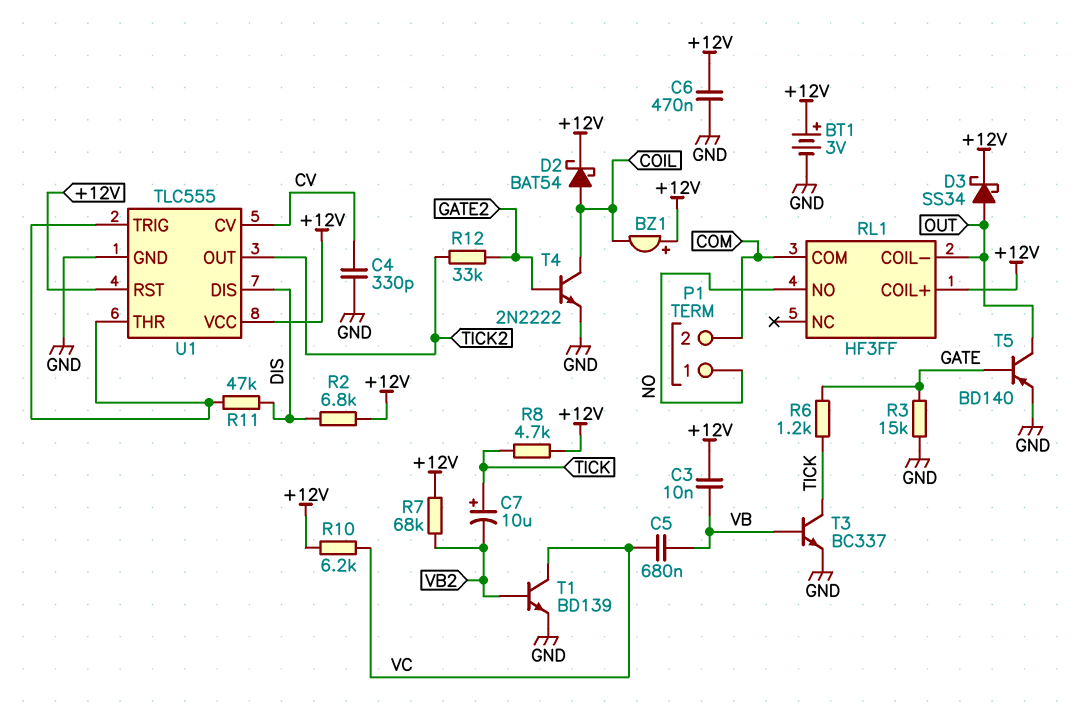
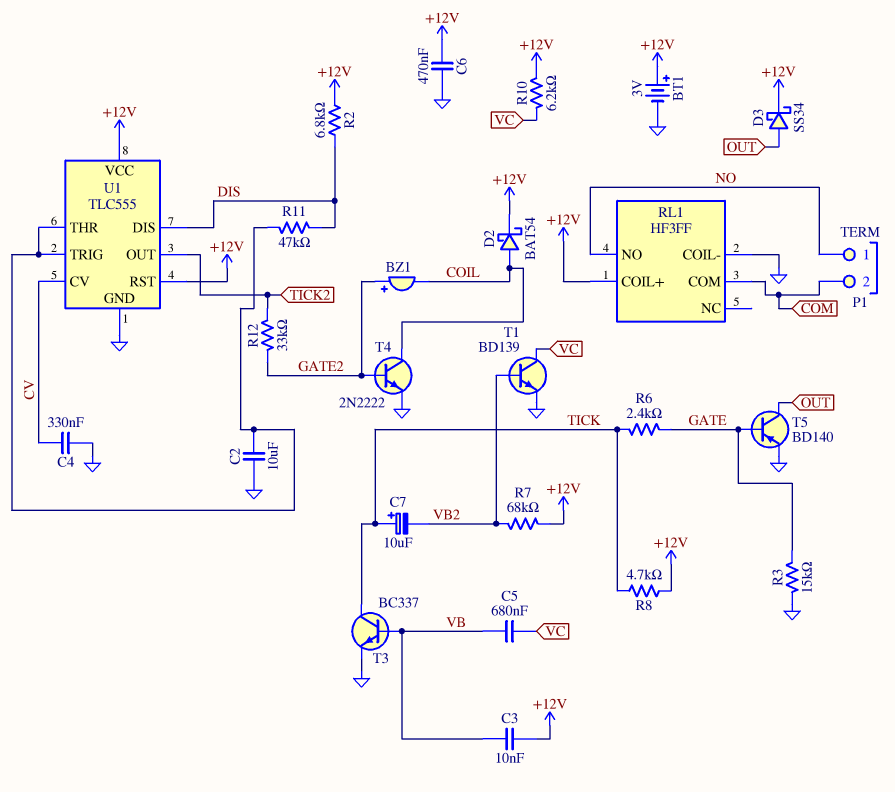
BZ1: buzzer (plus +12V, minus COIL) -> buzzer (plus GATE2, minus COIL)
C2: none -> 10uF (GND, U1/THR)
C4: 330pF (CV, GND) -> 330nF (CV, GND)
R6: 1.2k (GATE, TICK) -> 2.4k (GATE, TICK)
RL1 pin COIL-: OUT -> GND

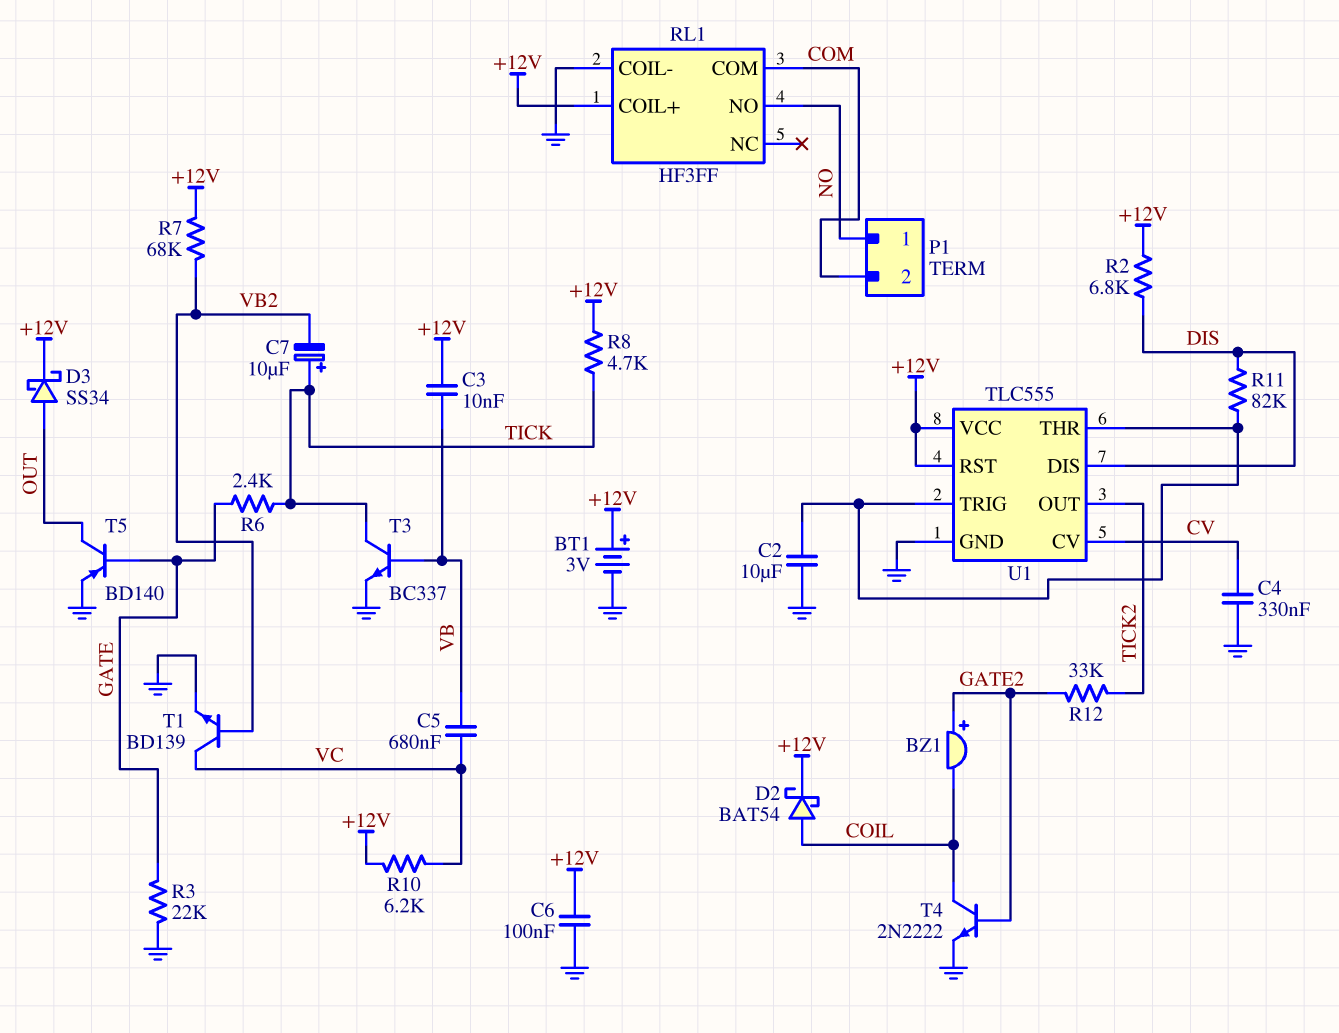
C6: 470nF (+12V, GND) -> 100nF (+12V, GND)
R3: 15k (GATE, GND) -> 22k (GATE, GND)
R11: 47k (DIS, U1/THR) -> 82k (DIS, U1/THR)

